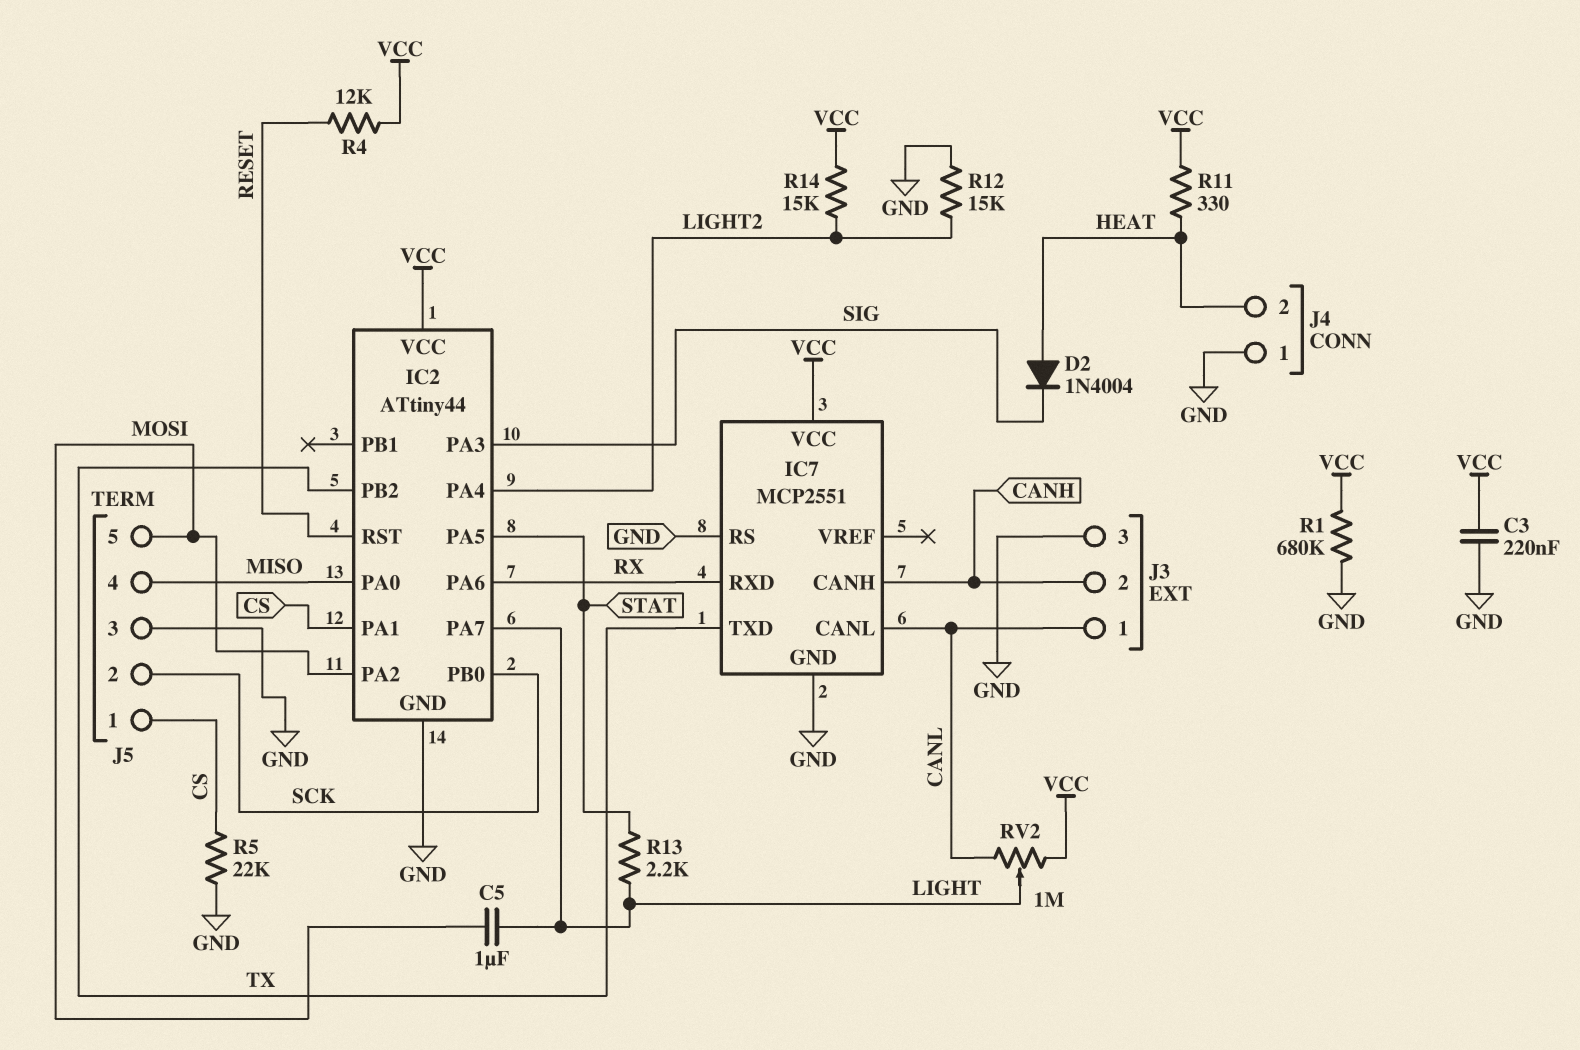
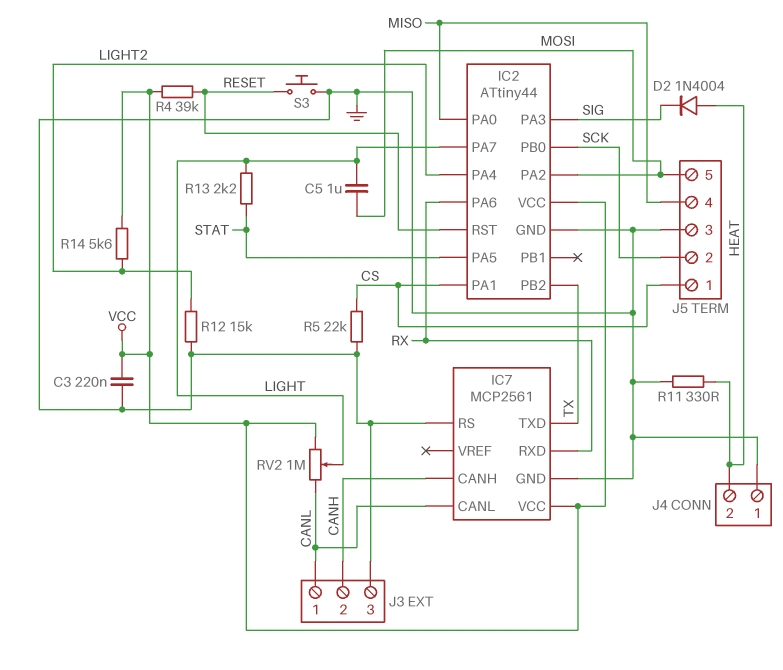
IC7: MCP2551 -> MCP2561
R1: 680k (GND, VCC) -> none
R4: 12k (RESET, VCC) -> 39k (RESET, VCC)
R11: 330 (HEAT, VCC) -> 330 (GND, HEAT)
R14: 15k (LIGHT2, VCC) -> 5.6k (LIGHT2, VCC)
S3: none -> button (GND, RESET)

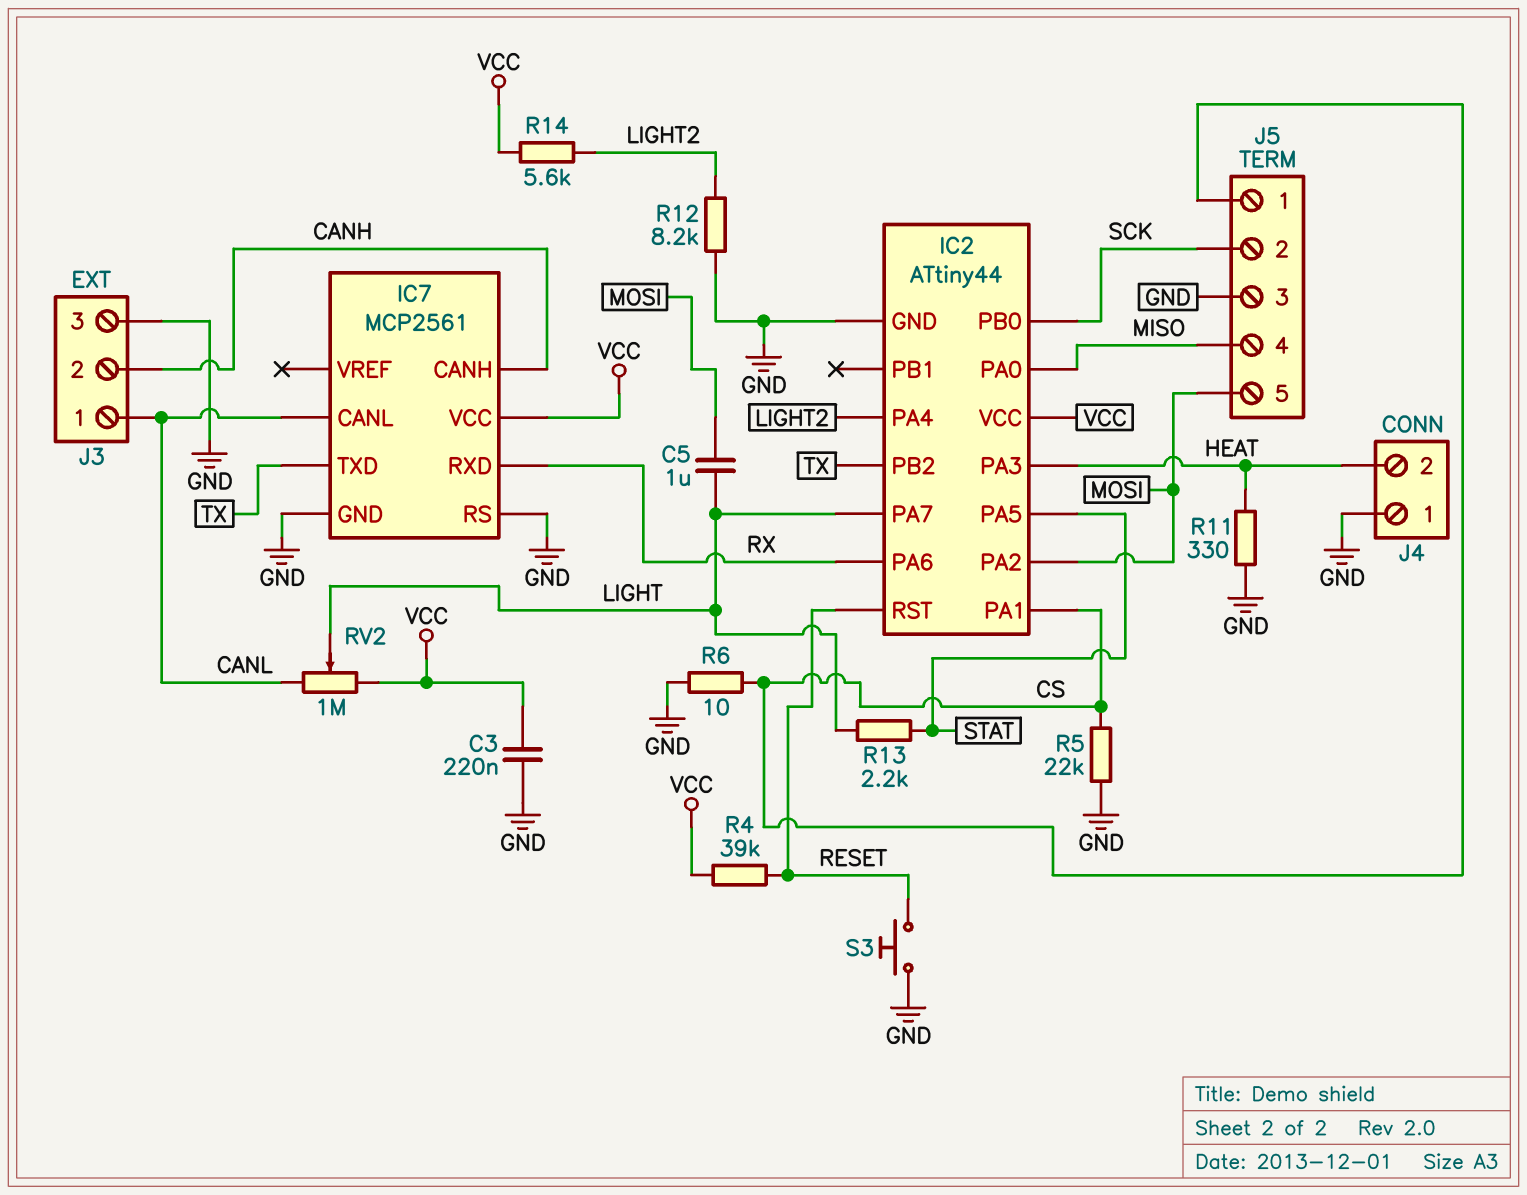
D2: diode 1N4004 (A HEAT, K SIG) -> none
IC2 pin PA3: SIG -> HEAT
R6: none -> 10 (CS, GND)
R12: 15k (GND, LIGHT2) -> 8.2k (GND, LIGHT2)

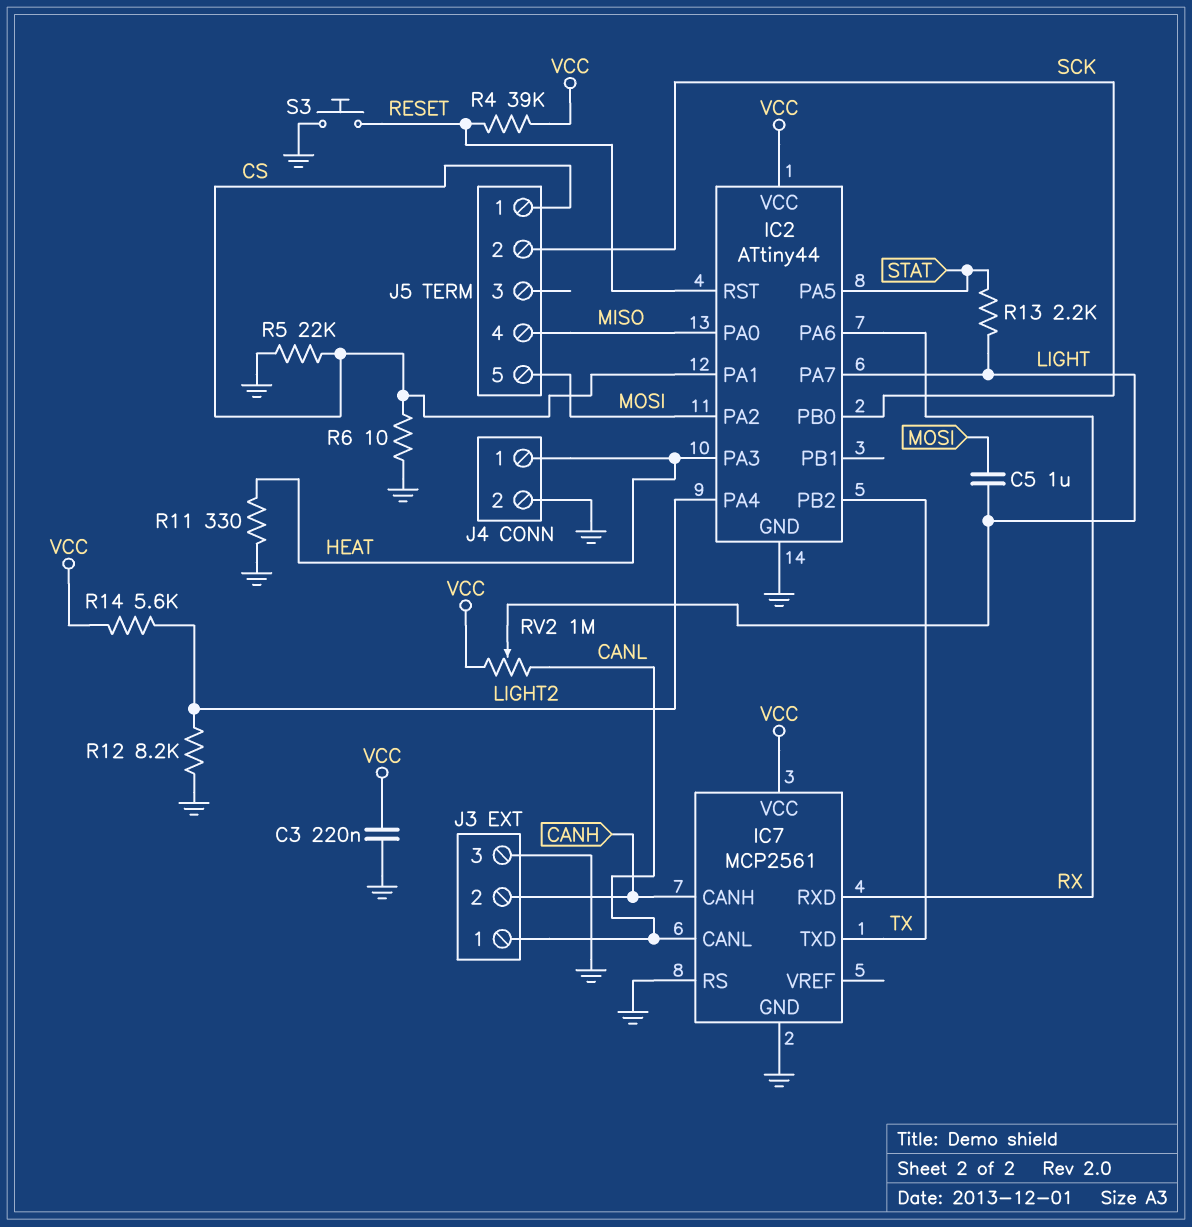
J4 pin 1: GND -> HEAT
J4 pin 2: HEAT -> GND
J5 pin 3: GND -> none

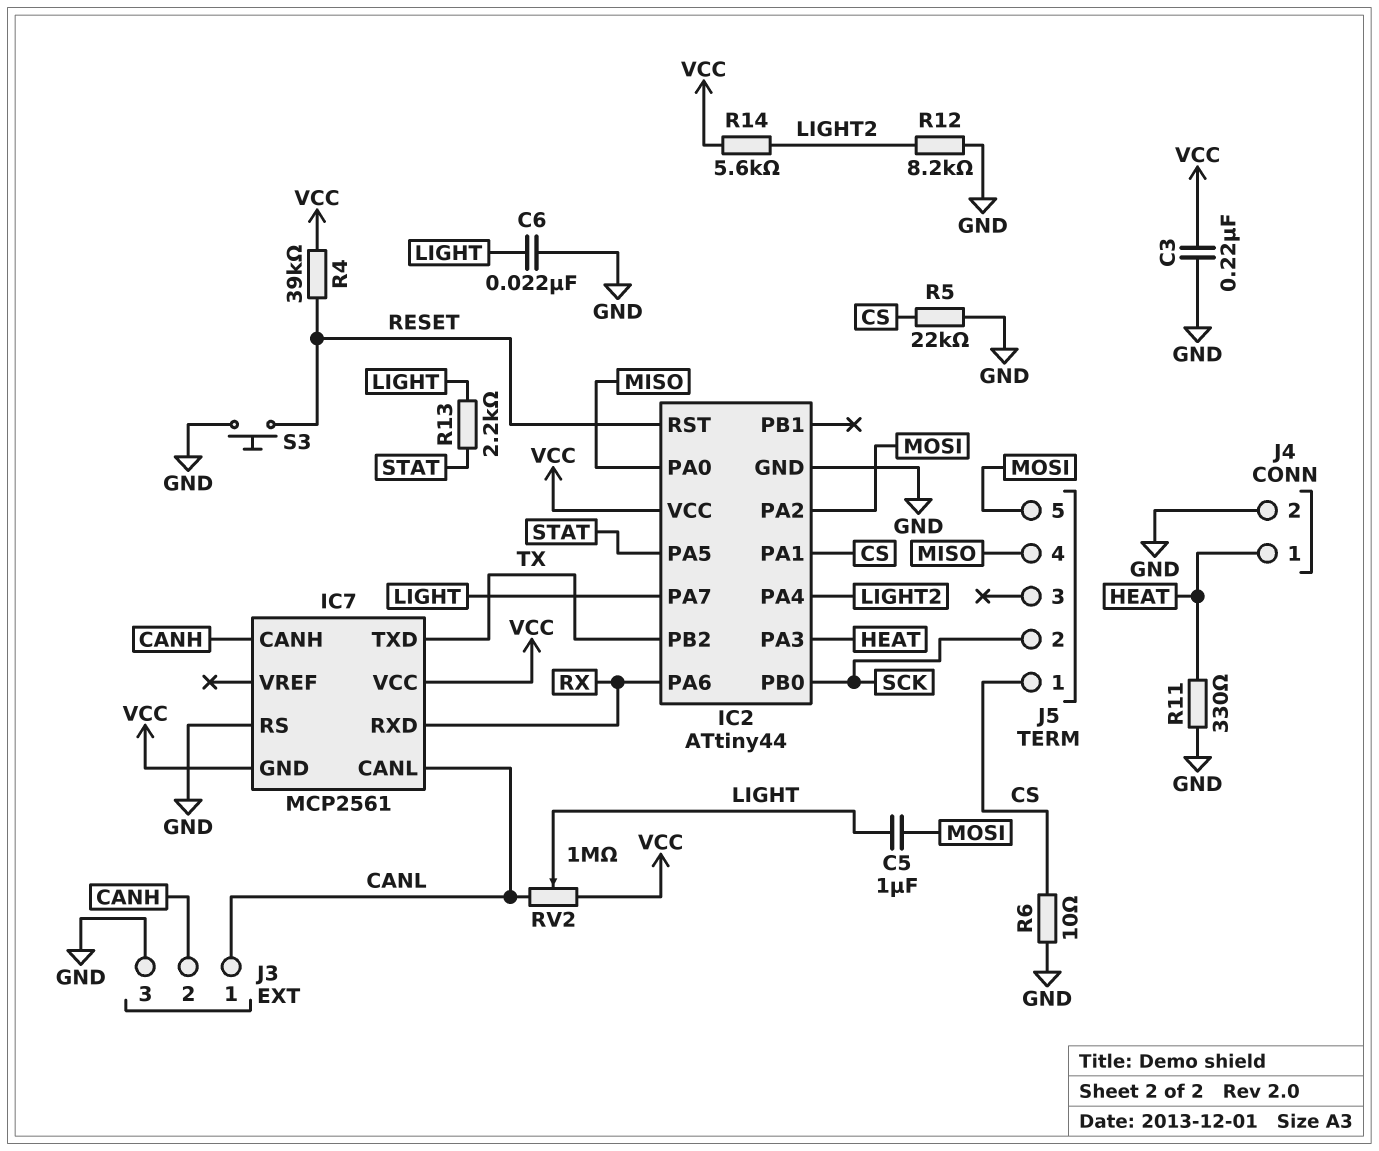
C6: none -> 22nF (GND, LIGHT)
IC7 pin GND: GND -> VCC

